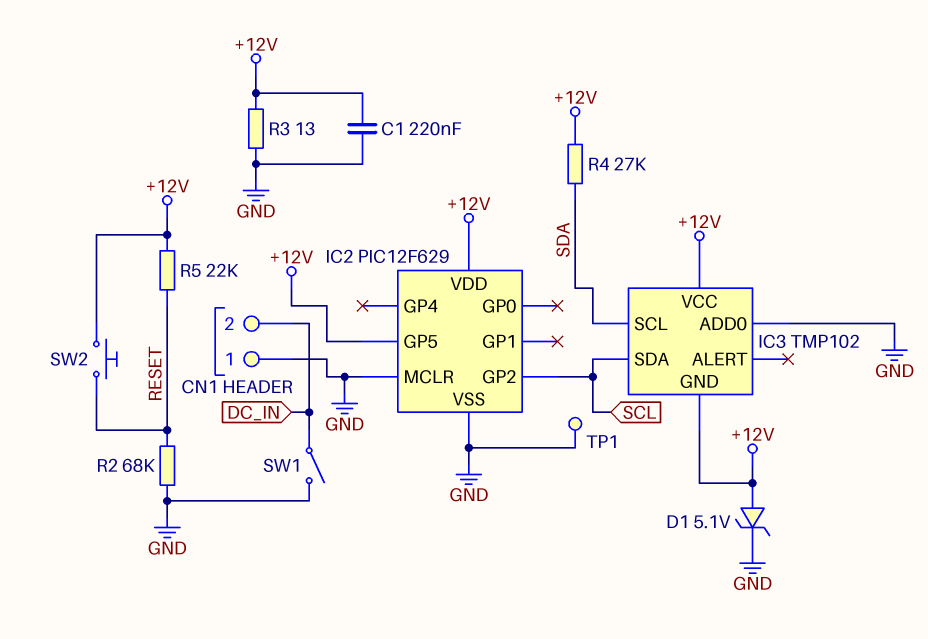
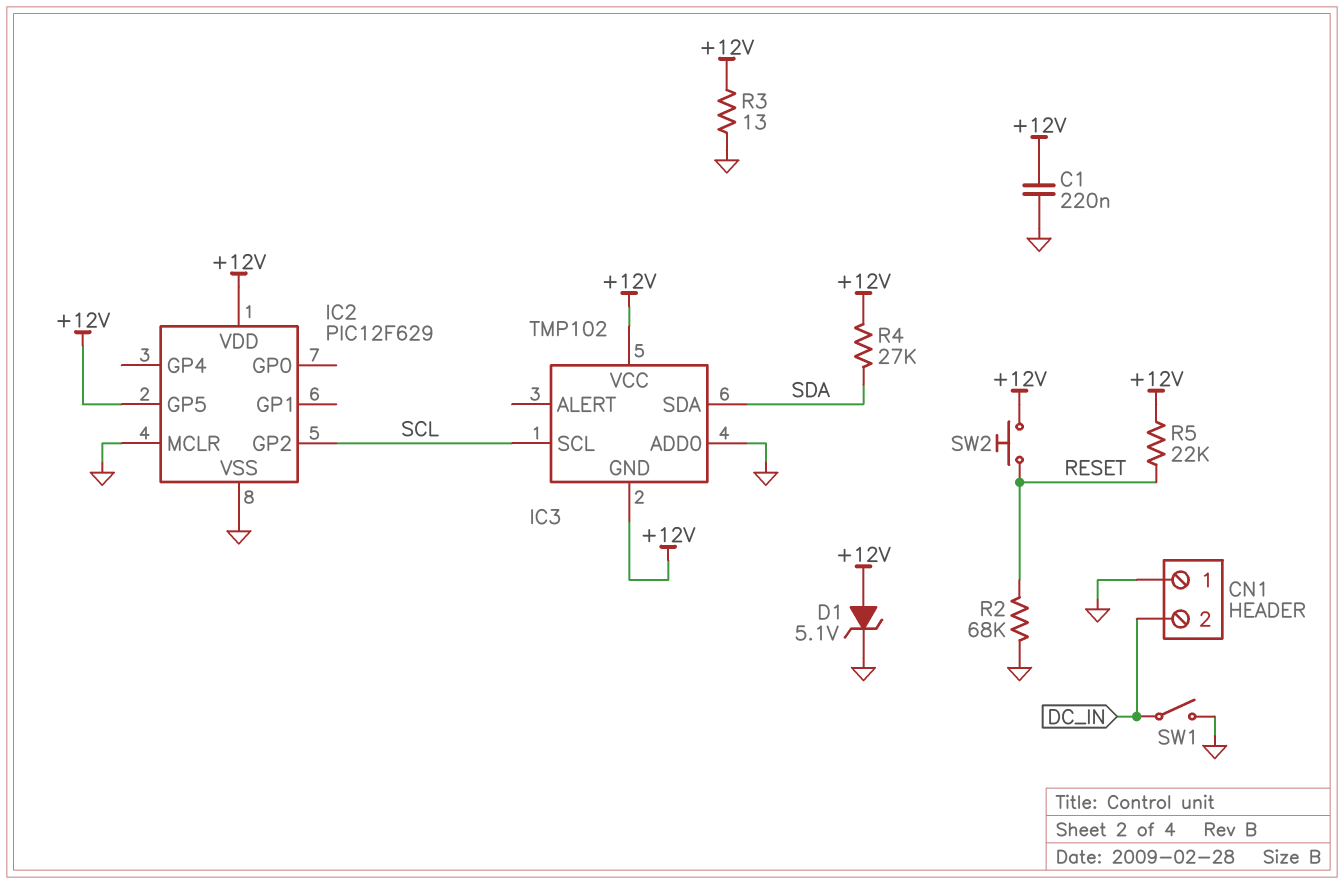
IC3 pin SCL: SDA -> SCL
IC3 pin SDA: SCL -> SDA
TP1: test point (GND) -> none

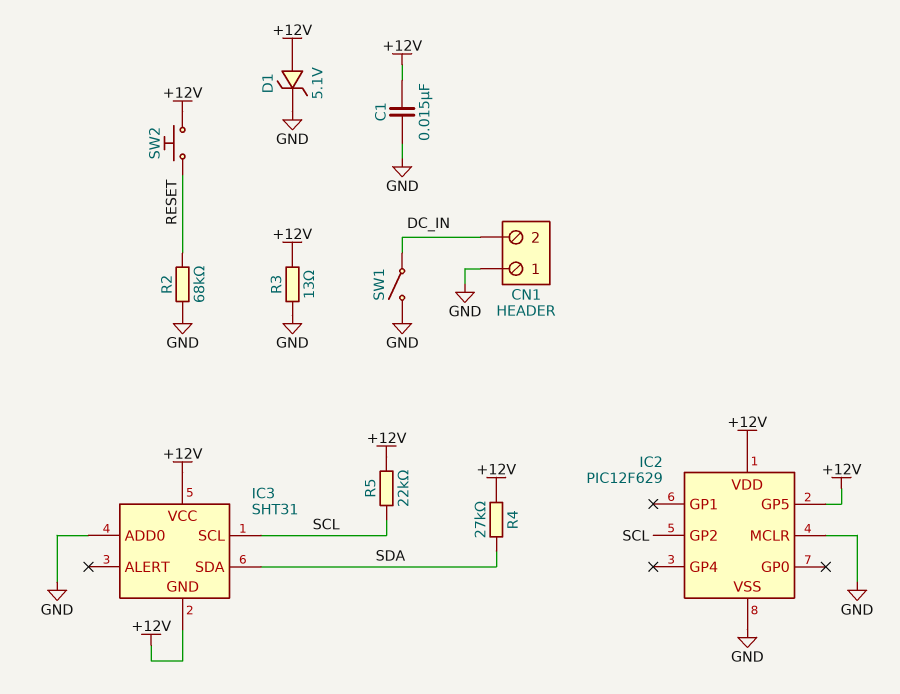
C1: 220nF (+12V, GND) -> 15nF (+12V, GND)
IC3: TMP102 -> SHT31
R5: 22k (+12V, RESET) -> 22k (+12V, SCL)

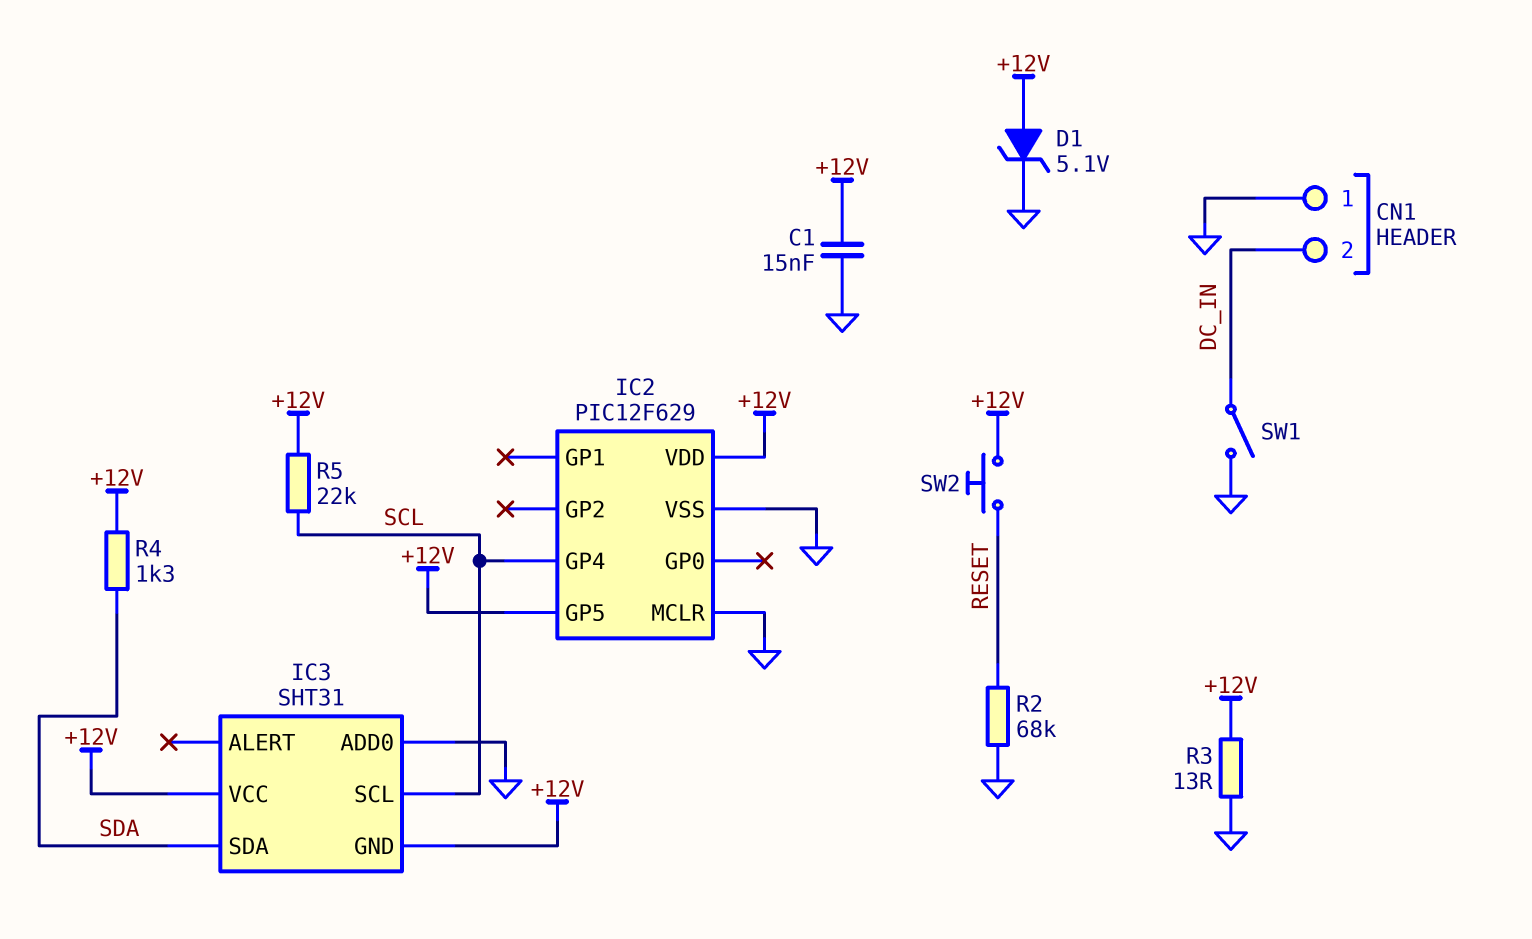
IC2 pin GP2: SCL -> none
IC2 pin GP4: none -> SCL
R4: 27k (+12V, SDA) -> 1.3k (+12V, SDA)

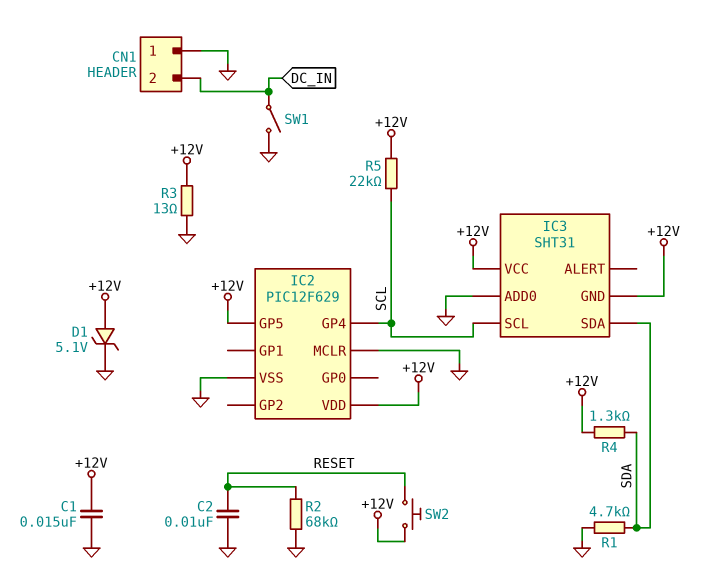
C2: none -> 10nF (GND, RESET)
R1: none -> 4.7k (GND, SDA)

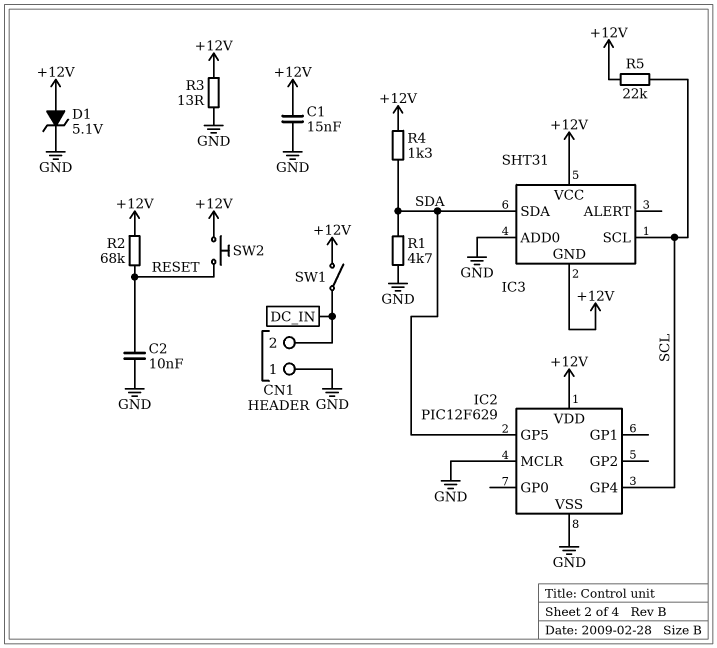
IC2 pin GP5: +12V -> SDA
R2: 68k (GND, RESET) -> 68k (+12V, RESET)
SW1: switch (DC_IN, GND) -> switch (+12V, DC_IN)

